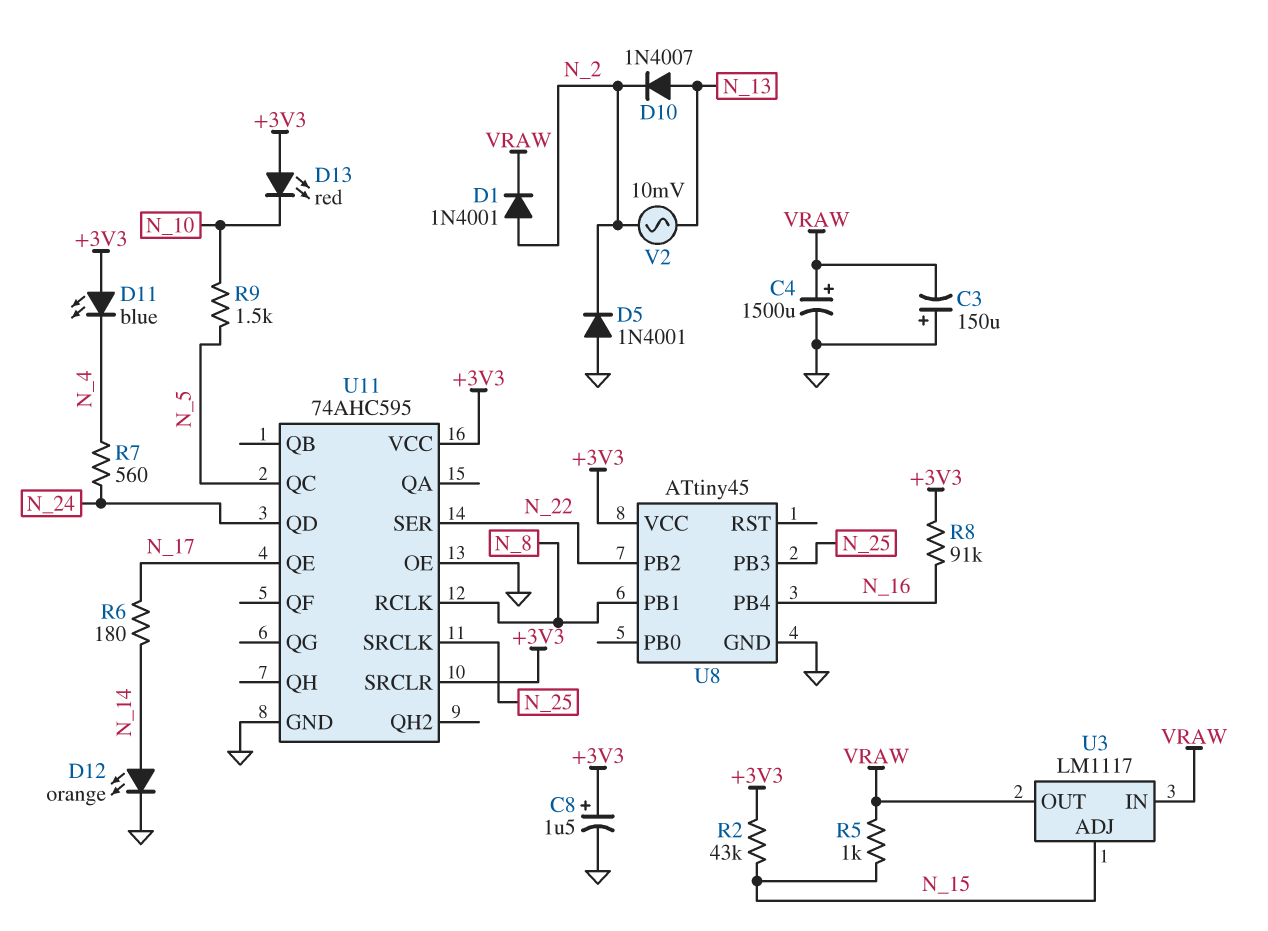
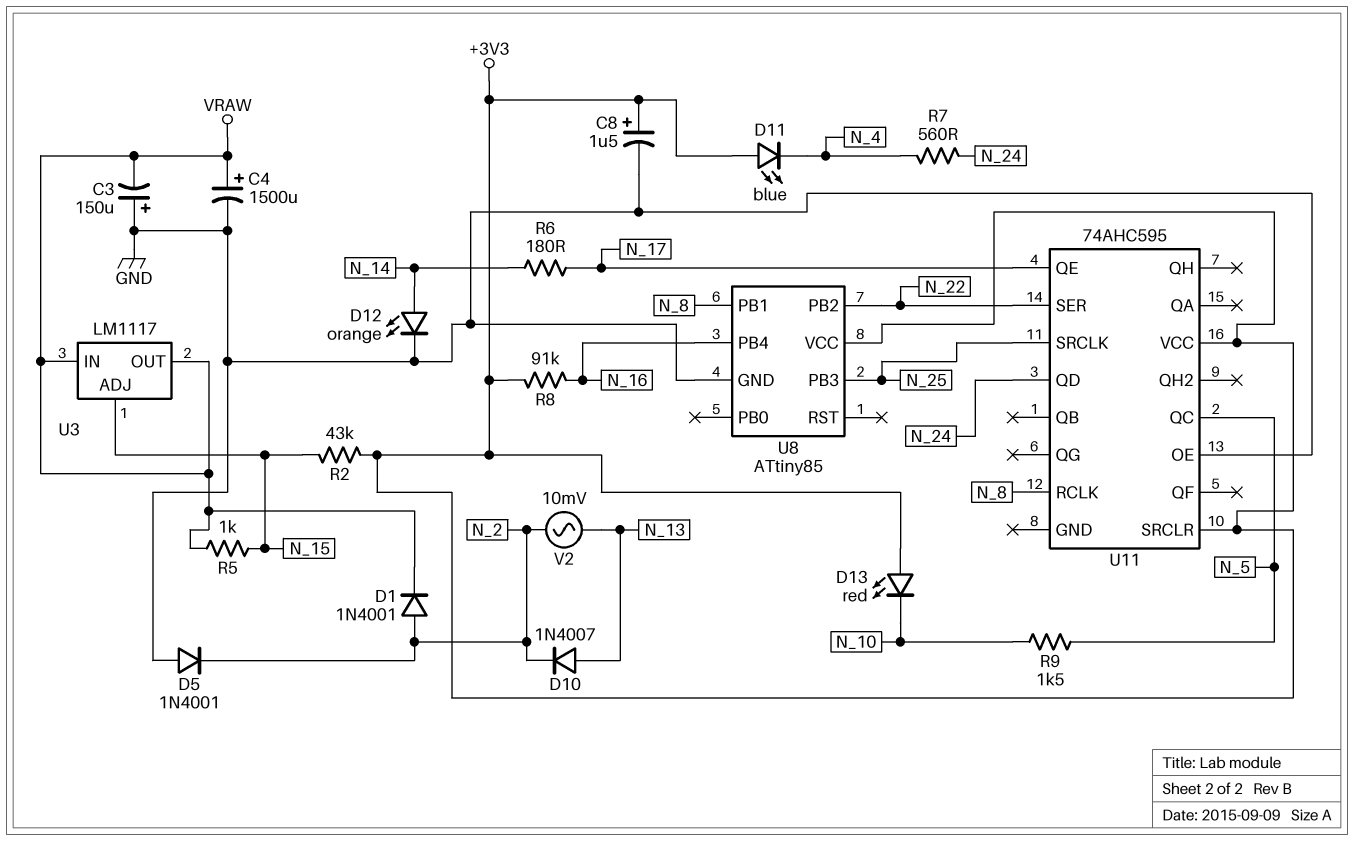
U8: ATtiny45 -> ATtiny85
U11 pin GND: GND -> none

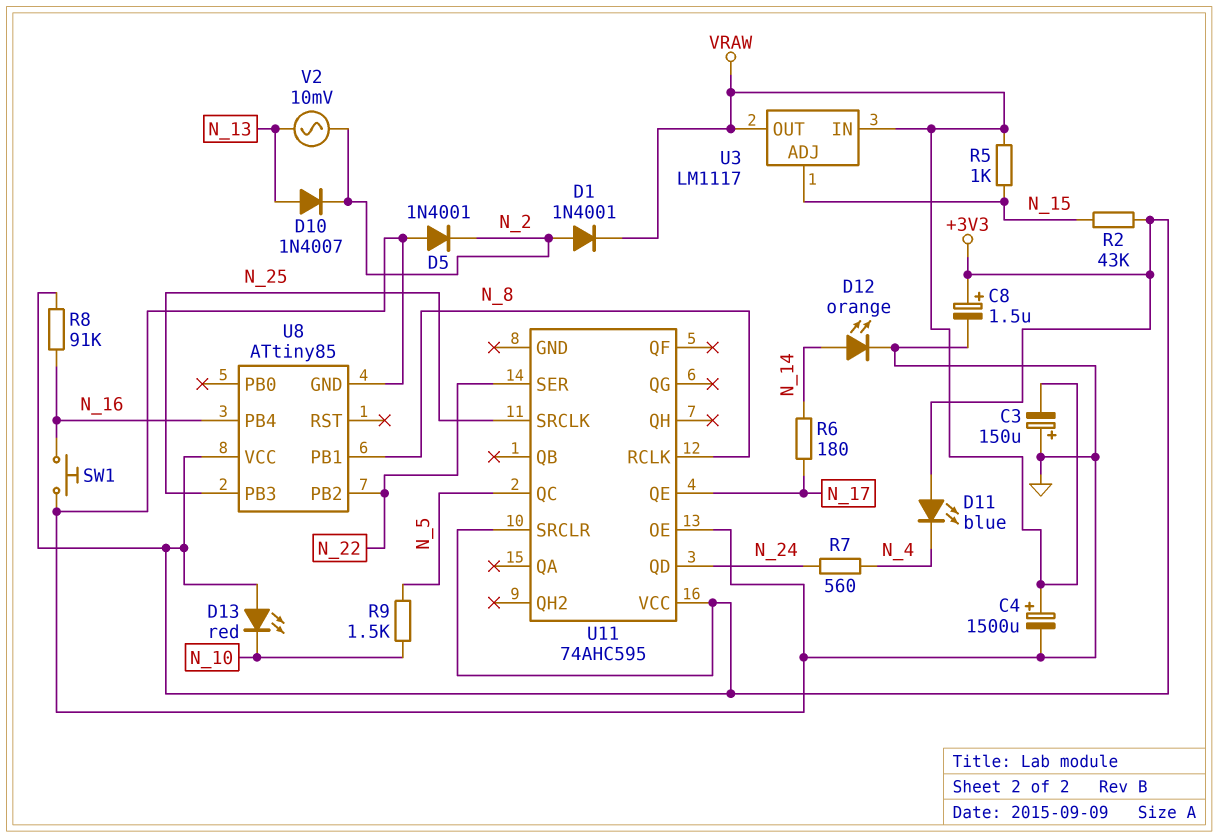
SW1: none -> button (GND, N_16)

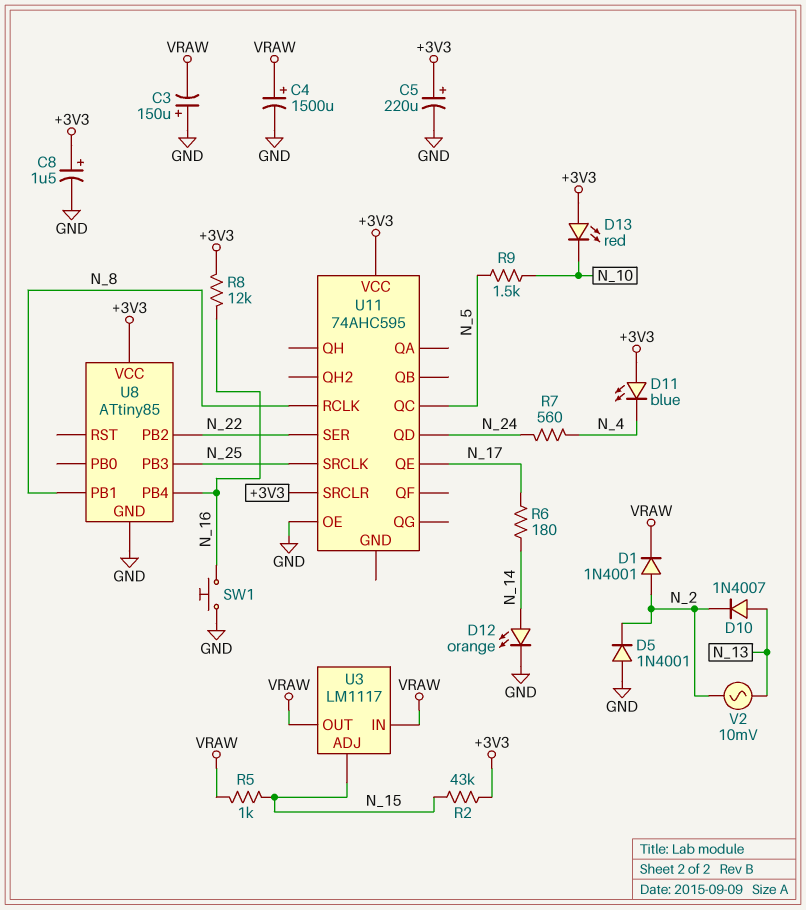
C5: none -> 220uF (plus +3V3, minus GND)
R8: 91k (+3V3, N_16) -> 12k (+3V3, N_16)

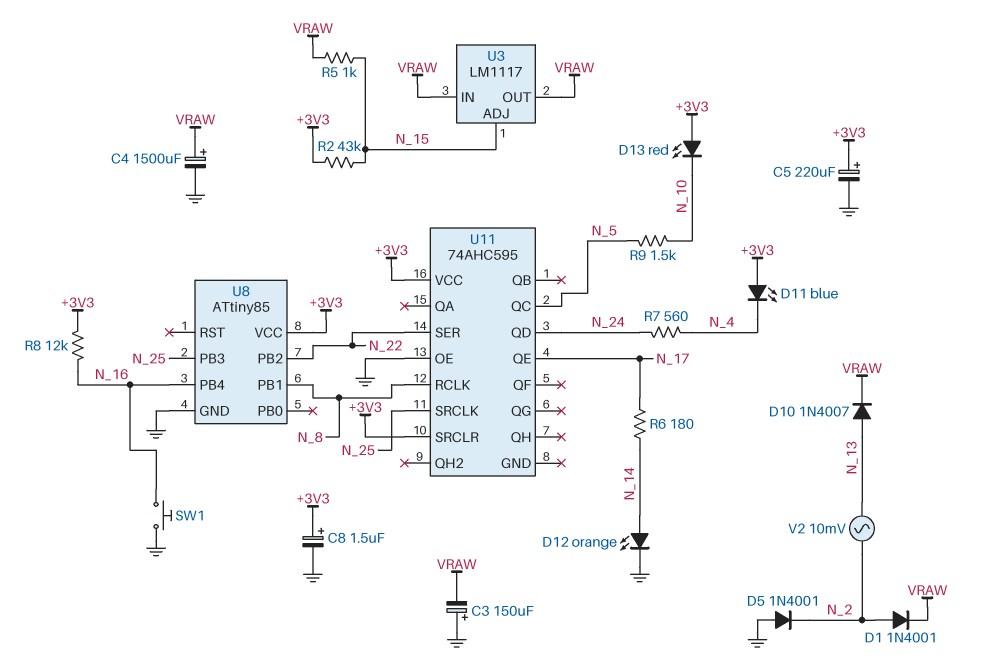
D10: diode 1N4007 (A N_13, K N_2) -> diode 1N4007 (A N_13, K VRAW)

